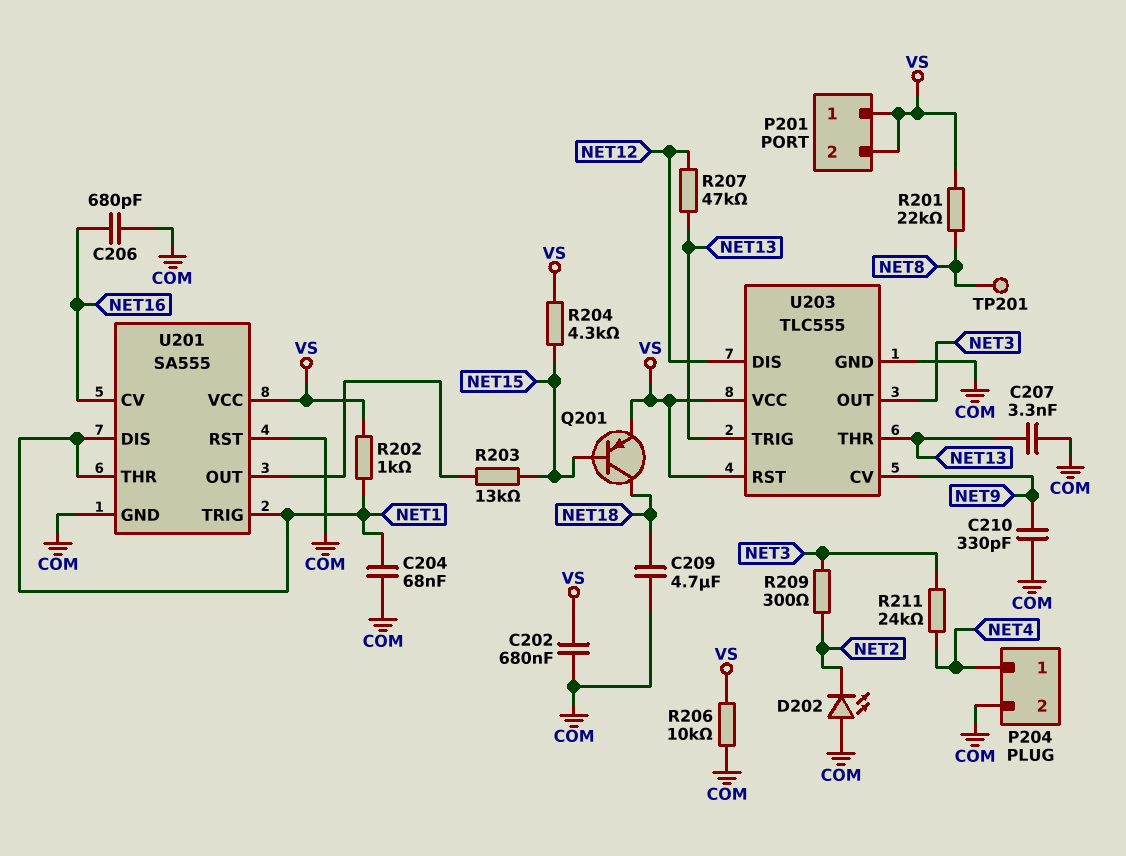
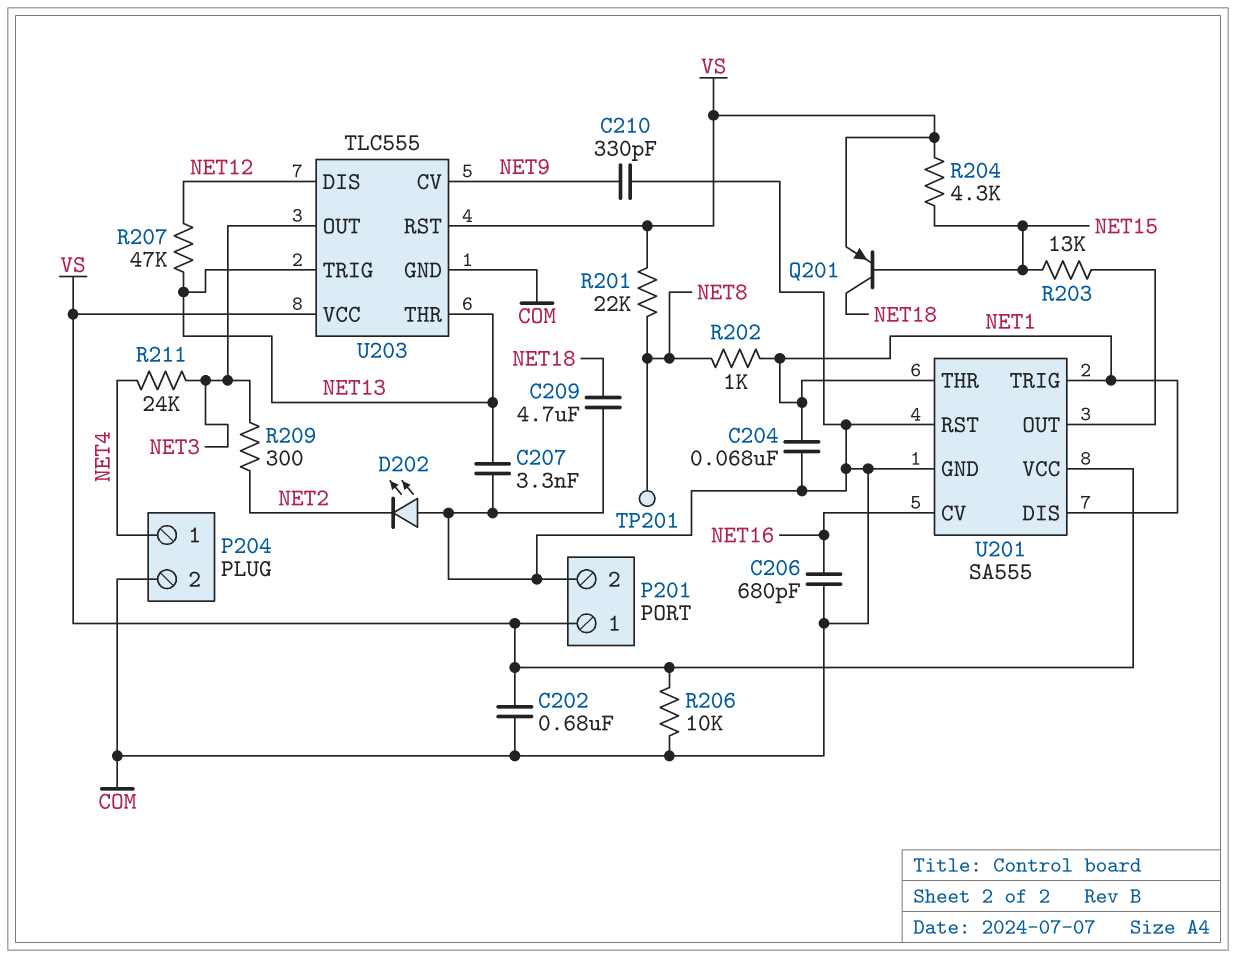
P201 pin 2: VS -> COM
R202: 1k (NET1, VS) -> 1k (NET1, NET8)

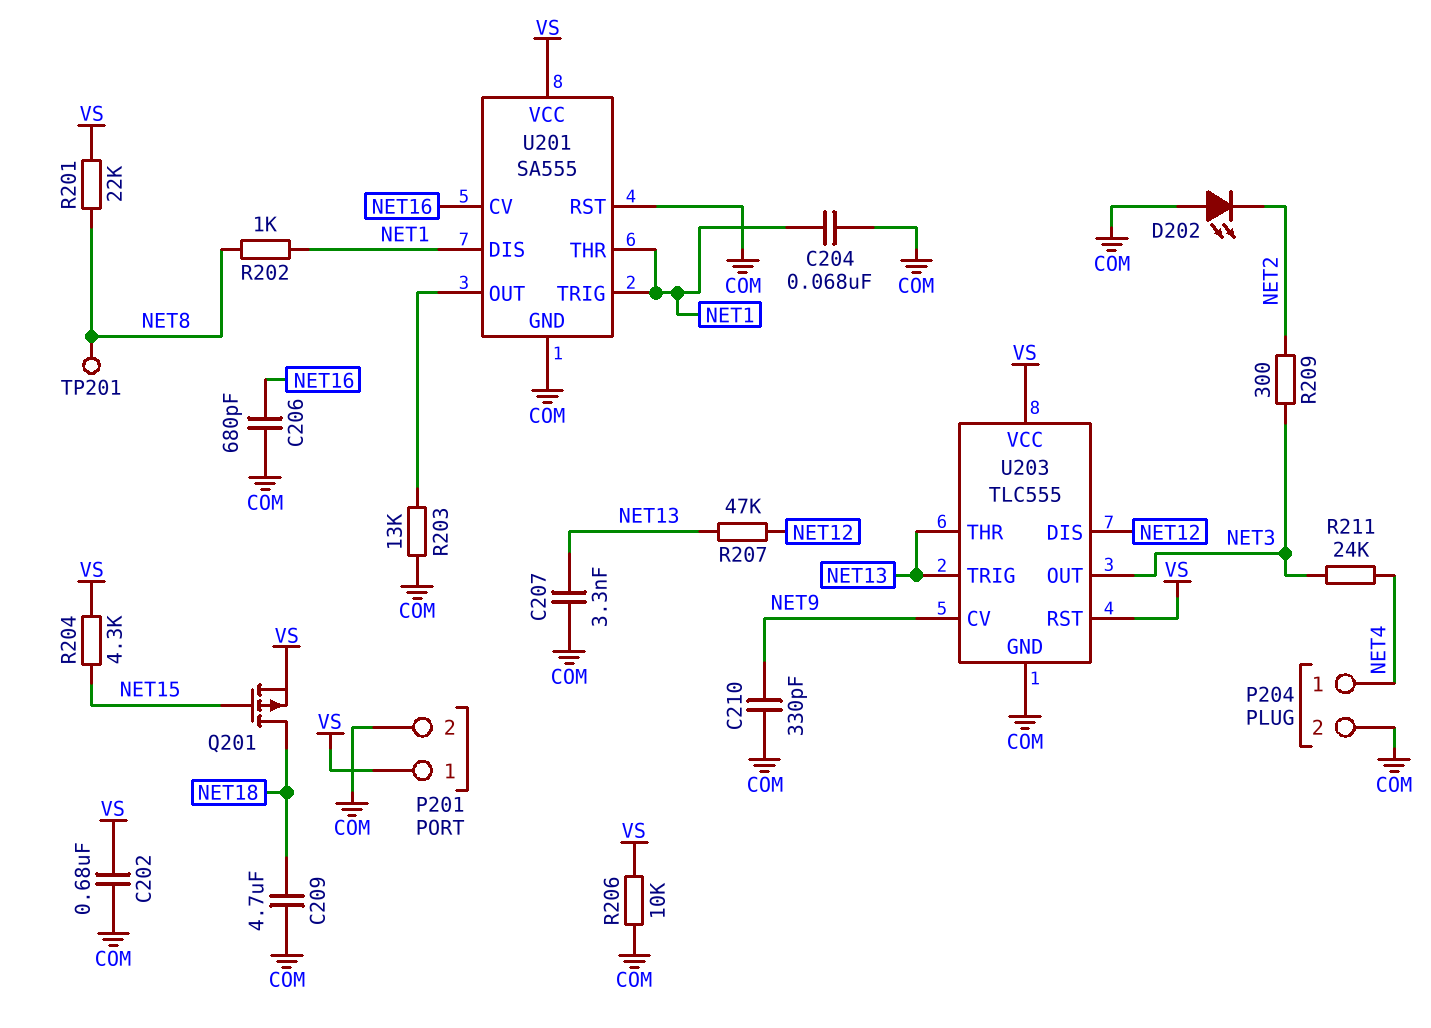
Q201: PNP (B NET15, C NET18, E VS) -> PMOS (G NET15, D NET18, S VS)
R203: 13k (NET15, U201/OUT) -> 13k (COM, U201/OUT)

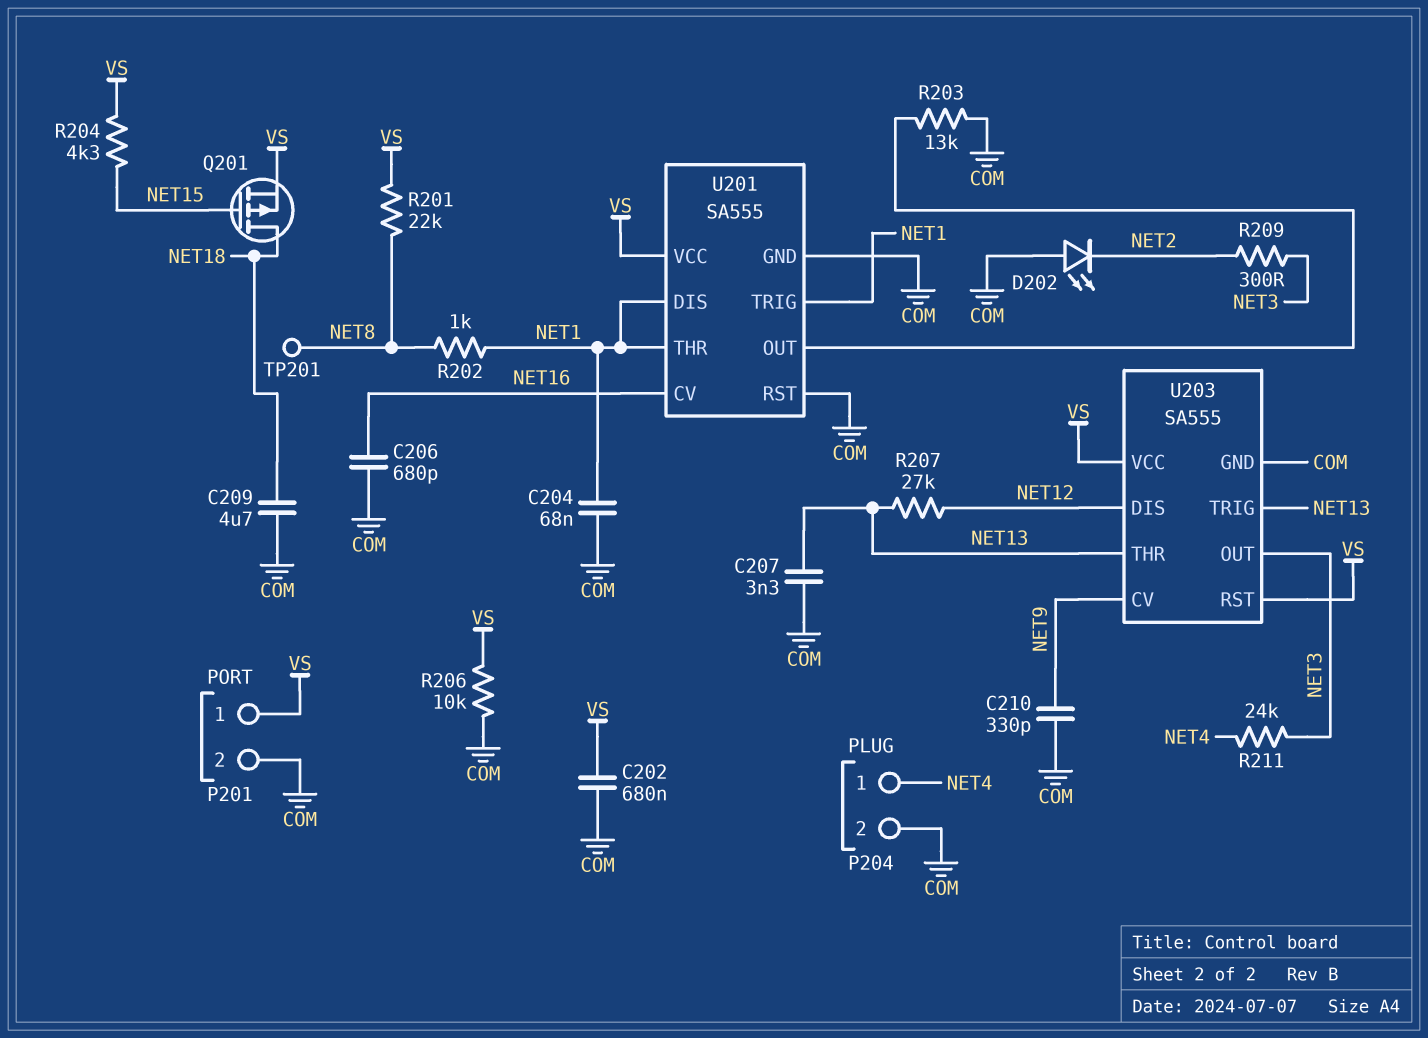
R207: 47k (NET12, NET13) -> 27k (NET12, NET13)
U203: TLC555 -> SA555

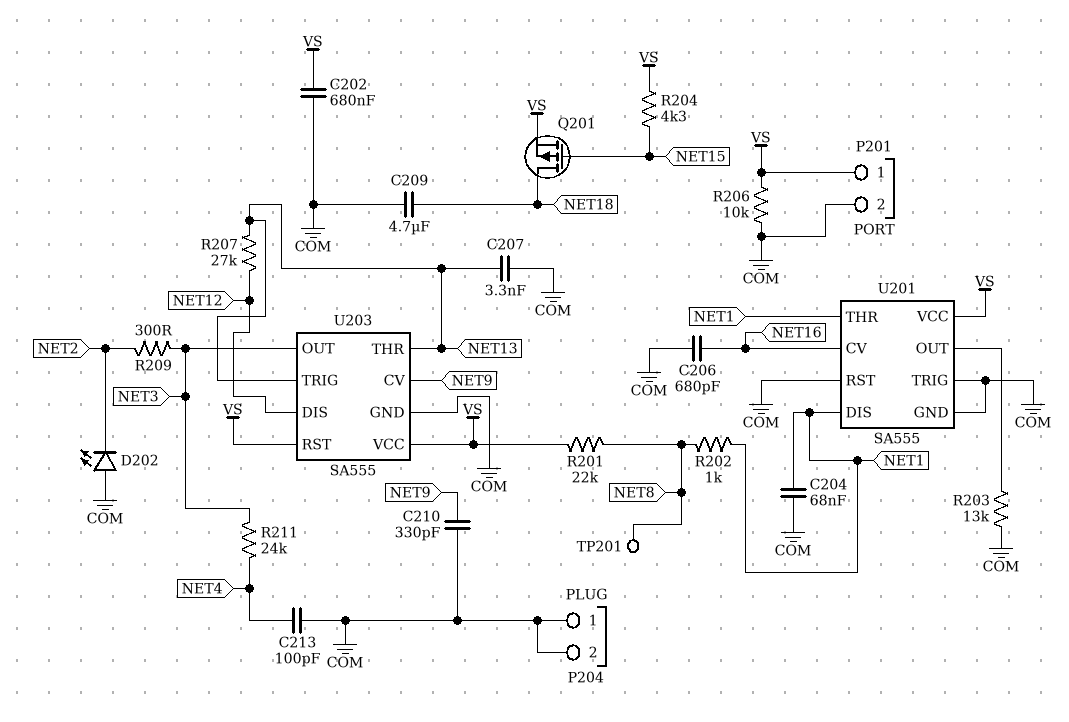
C213: none -> 100pF (COM, NET4)
P204 pin 1: NET4 -> COM
U201 pin TRIG: NET1 -> COM

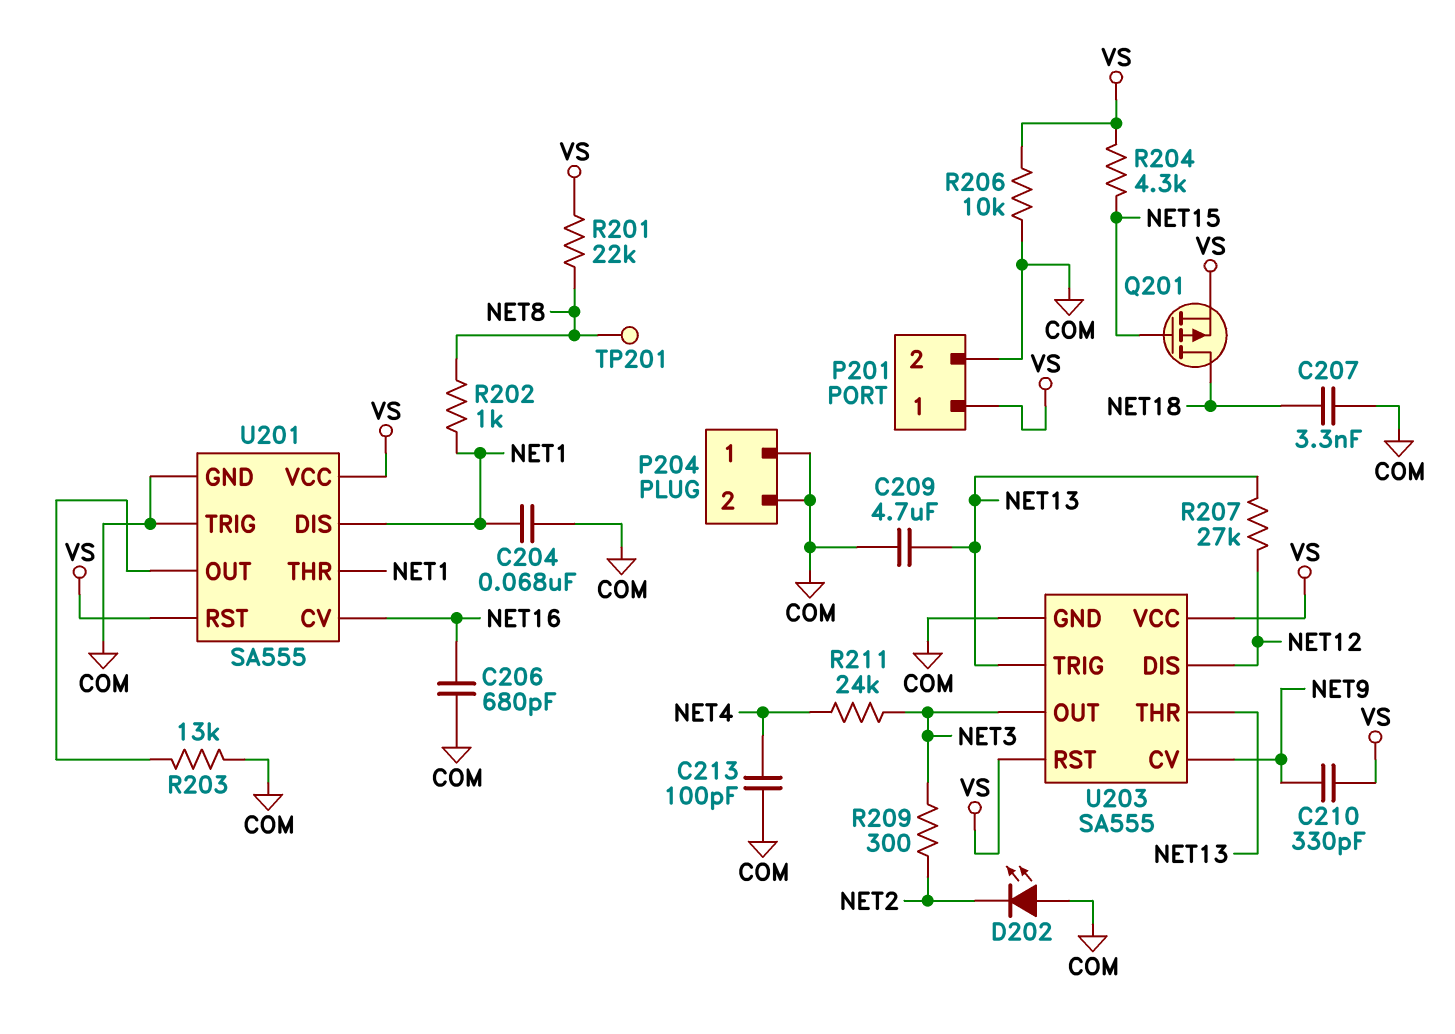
C202: 680nF (COM, VS) -> none
C207: 3.3nF (COM, NET13) -> 3.3nF (COM, NET18)
C209: 4.7uF (COM, NET18) -> 4.7uF (COM, NET13)
C210: 330pF (COM, NET9) -> 330pF (NET9, VS)
U201 pin RST: COM -> VS

